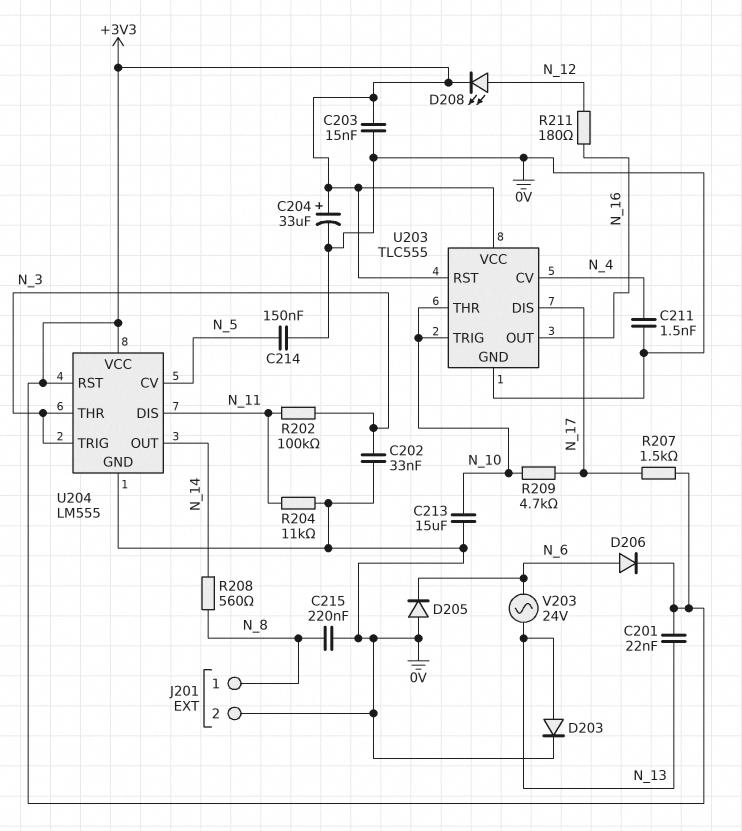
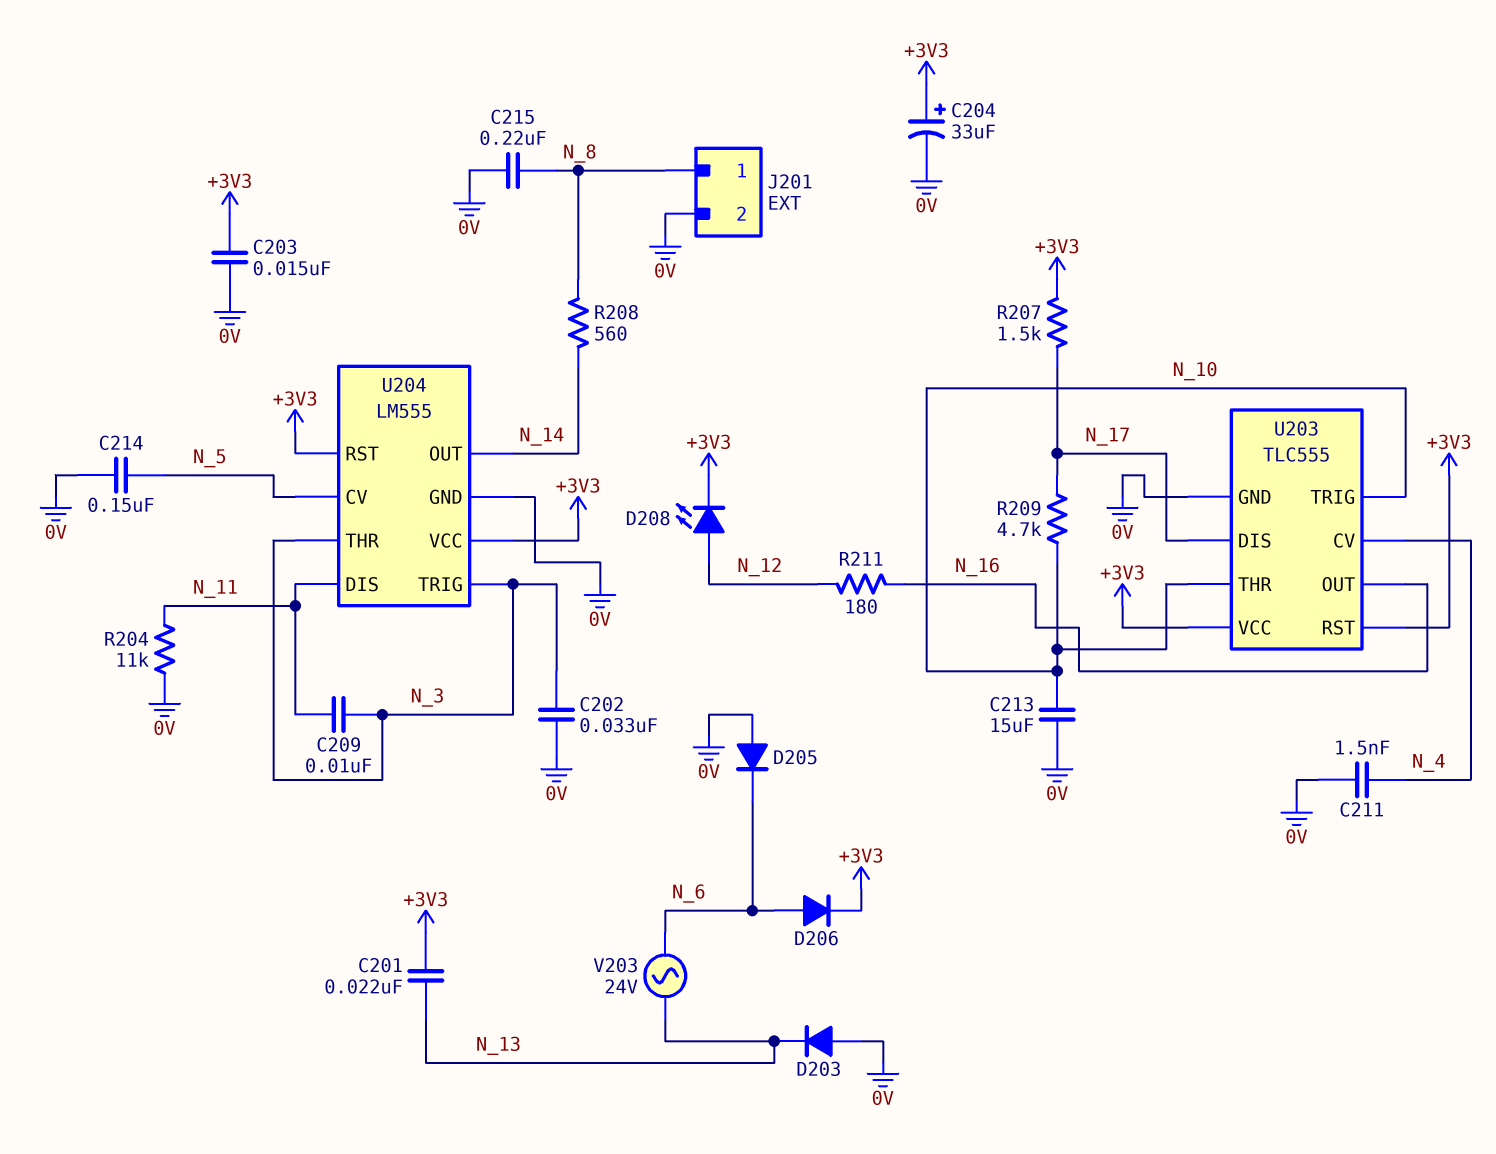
C209: none -> 10nF (N_3, N_11)
D203: diode (A N_13, K 0V) -> diode (A 0V, K N_13)
R202: 100k (N_3, N_11) -> none

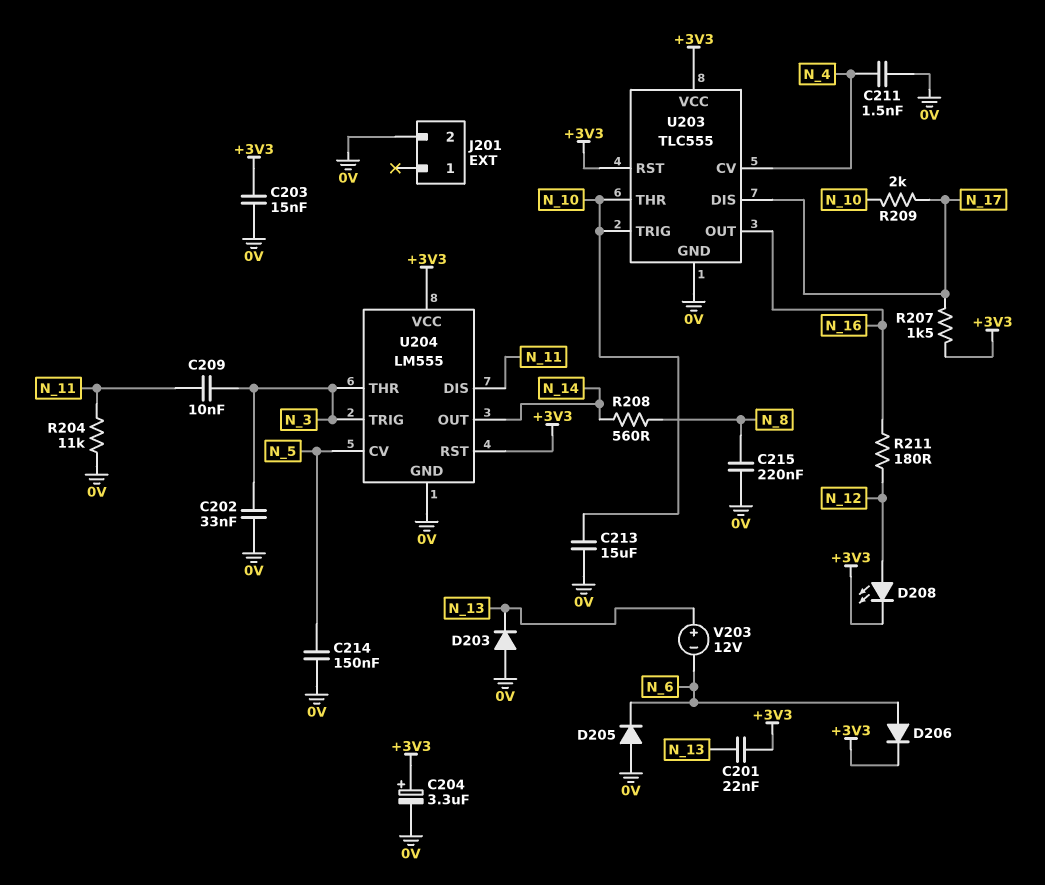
C204: 33uF (plus +3V3, minus 0V) -> 3.3uF (plus +3V3, minus 0V)
J201 pin 1: N_8 -> none
R209: 4.7k (N_10, N_17) -> 2k (N_10, N_17)
V203: AC 24V (N_6, N_13) -> 12V (plus N_13, minus N_6)

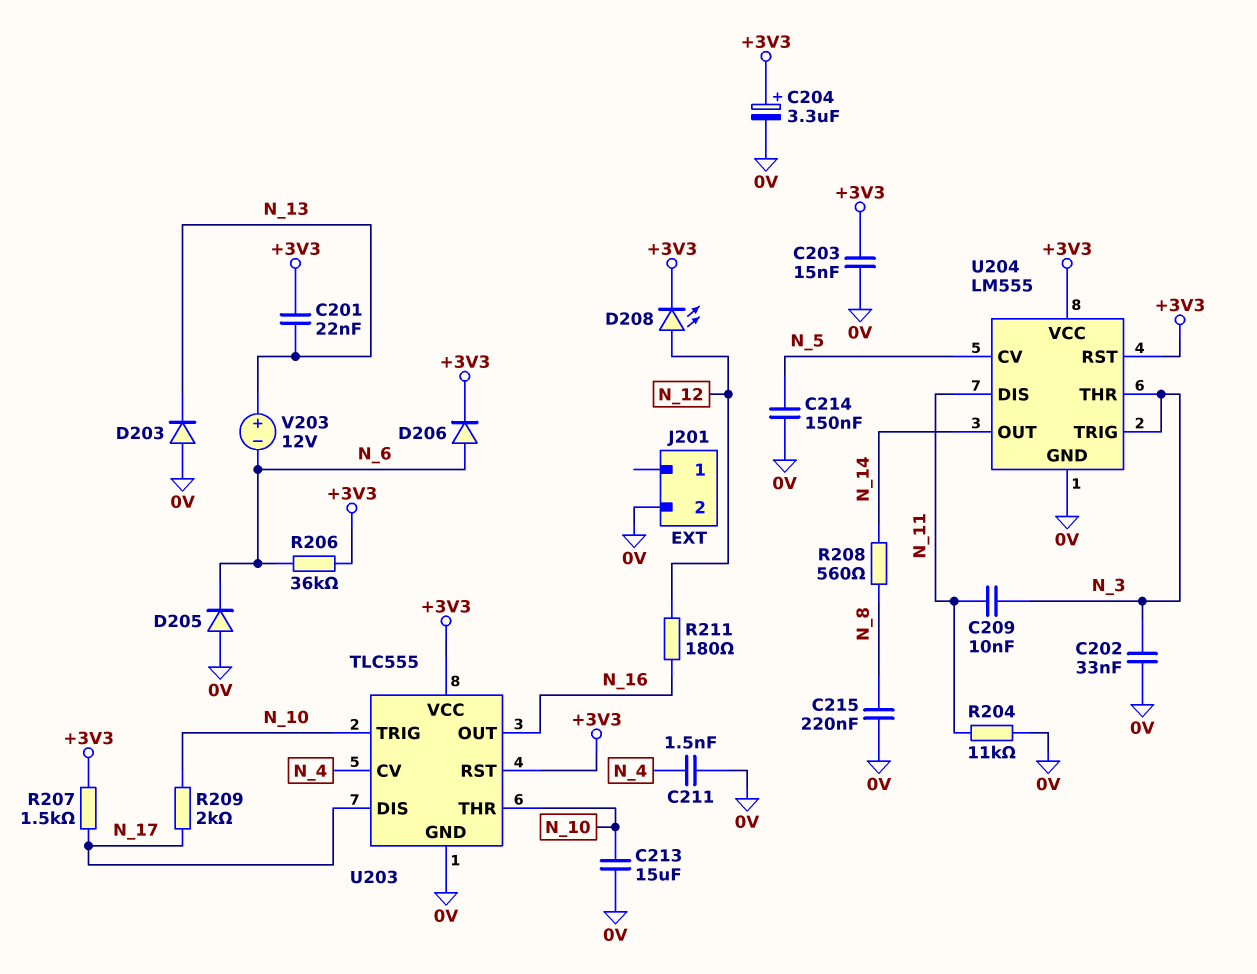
R206: none -> 36k (+3V3, N_6)

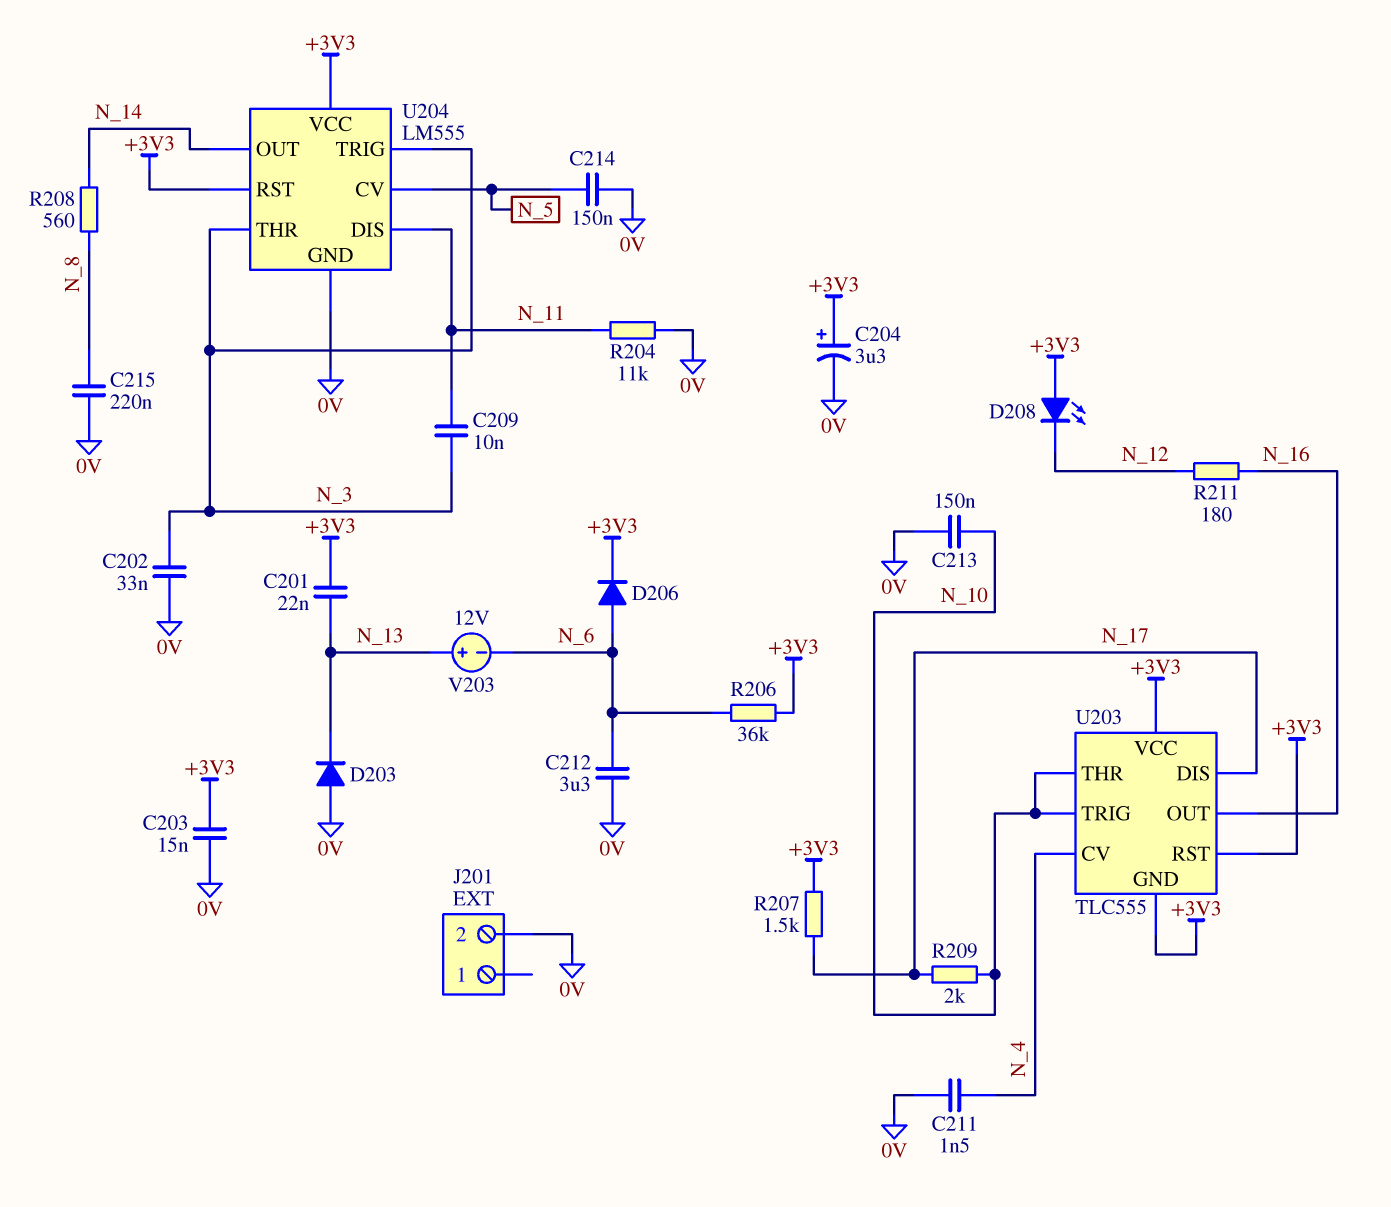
C212: none -> 3.3uF (0V, N_6)
C213: 15uF (0V, N_10) -> 150nF (0V, N_10)
D205: diode (A 0V, K N_6) -> none
D208: LED (A N_12, K +3V3) -> LED (A +3V3, K N_12)
U203 pin GND: 0V -> +3V3

